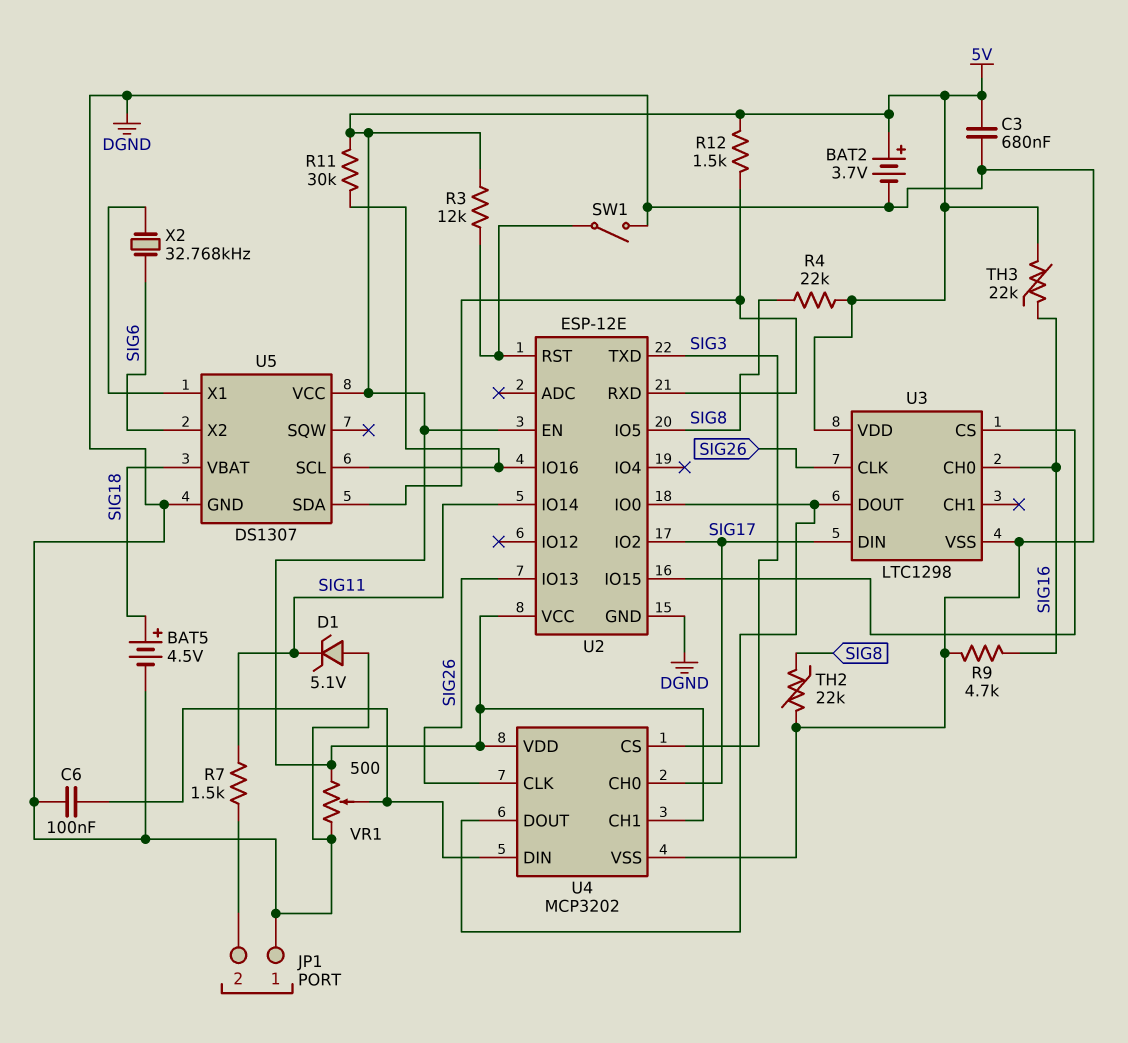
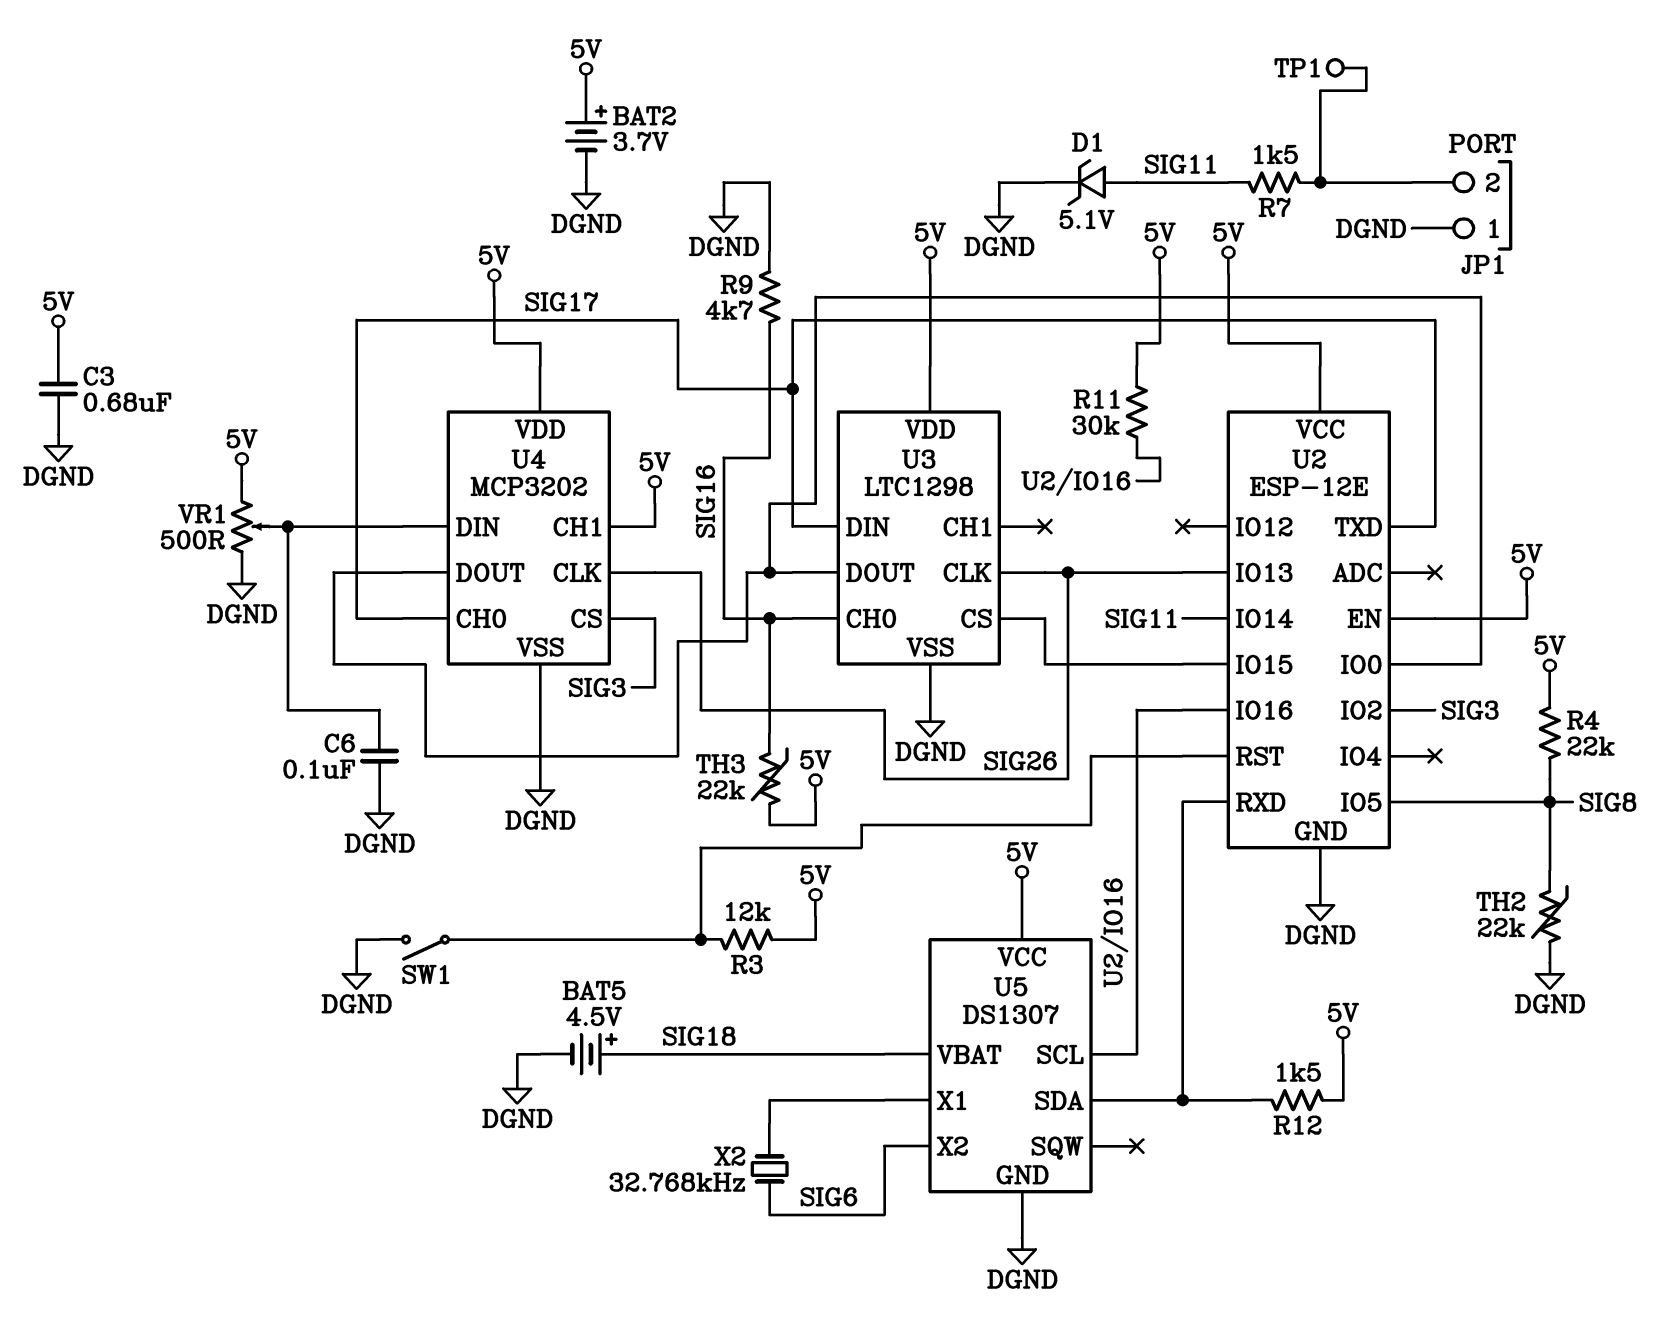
D1: zener 5.1V (A DGND, K SIG11) -> zener 5.1V (A SIG11, K DGND)
TP1: none -> test point (JP1/2)
U2 pin IO2: SIG17 -> SIG3
U2 pin TXD: SIG3 -> SIG17

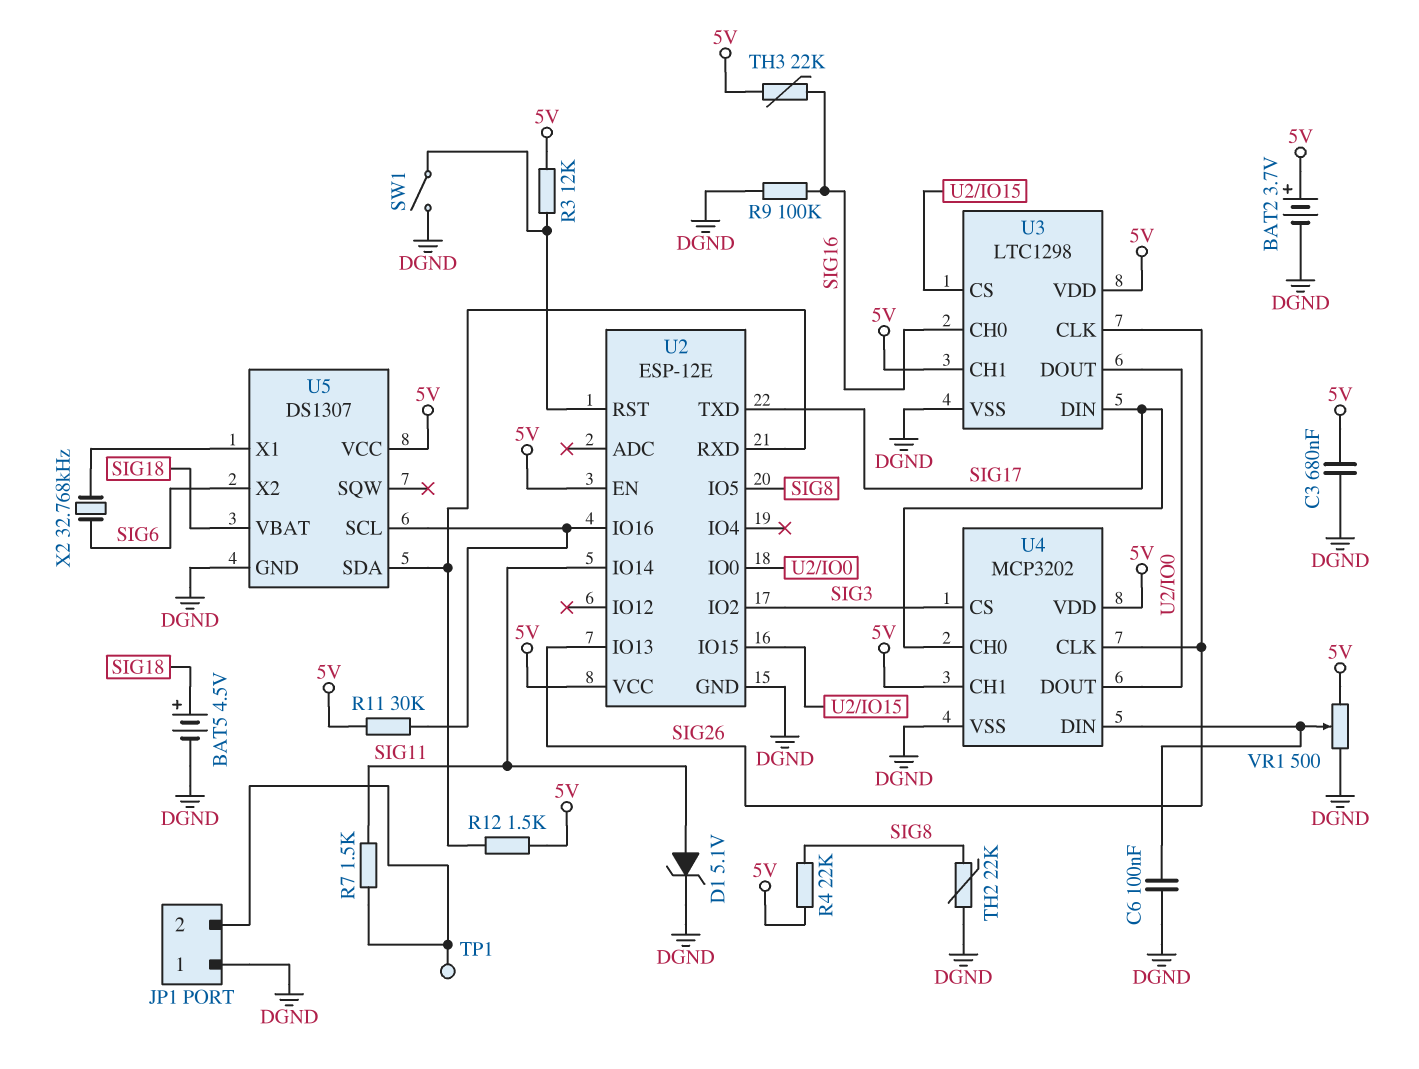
R9: 4.7k (DGND, SIG16) -> 100k (DGND, SIG16)
U3 pin CH1: none -> 5V

